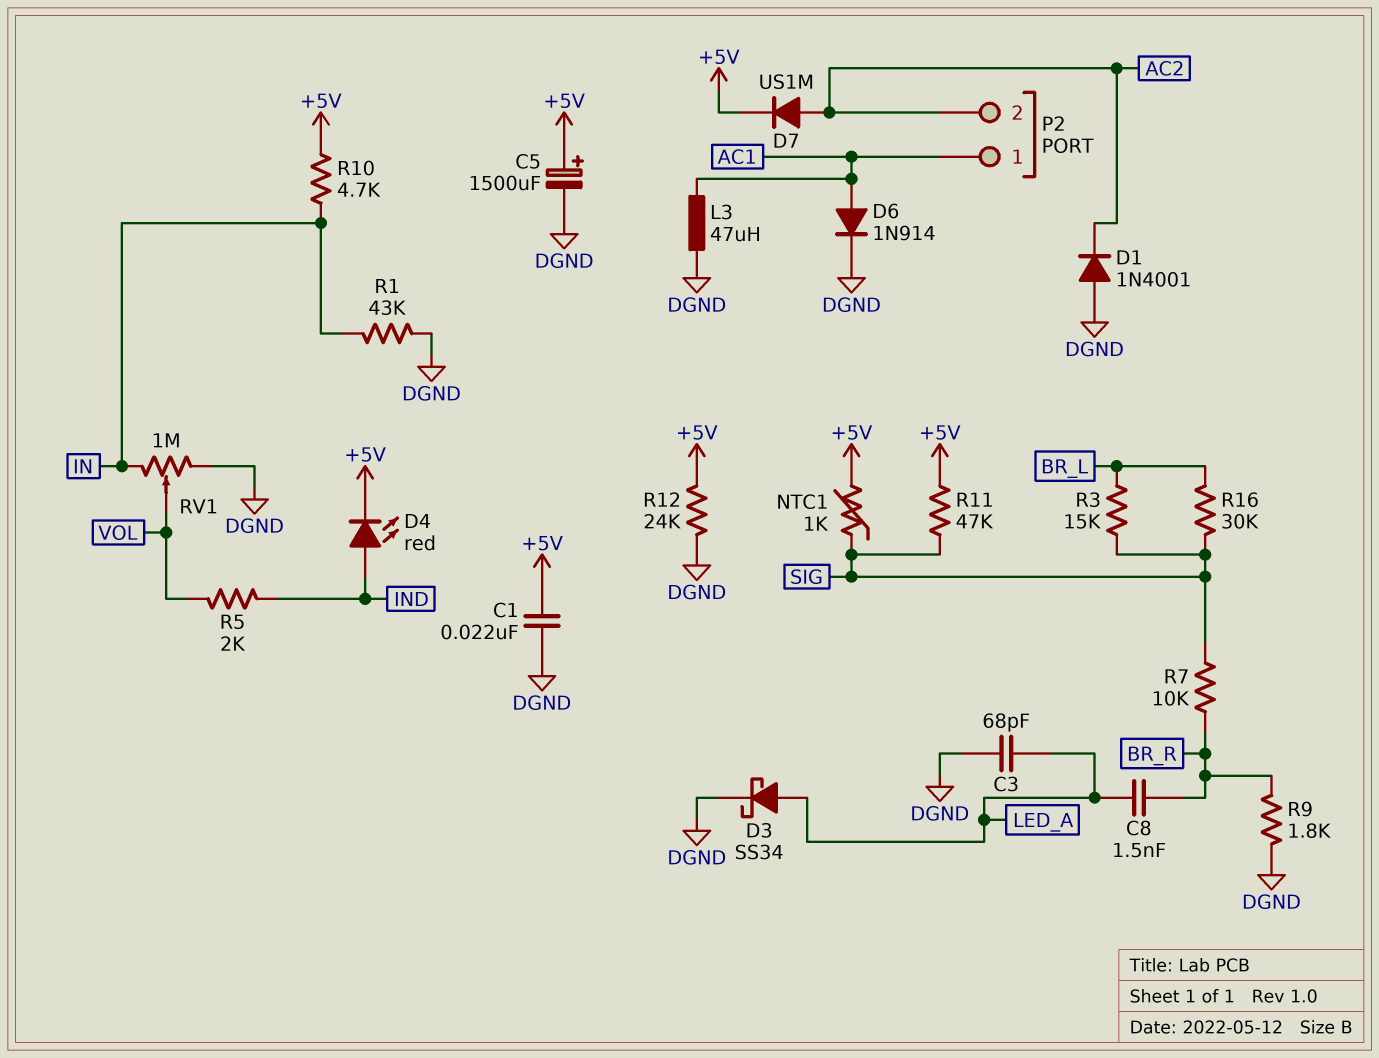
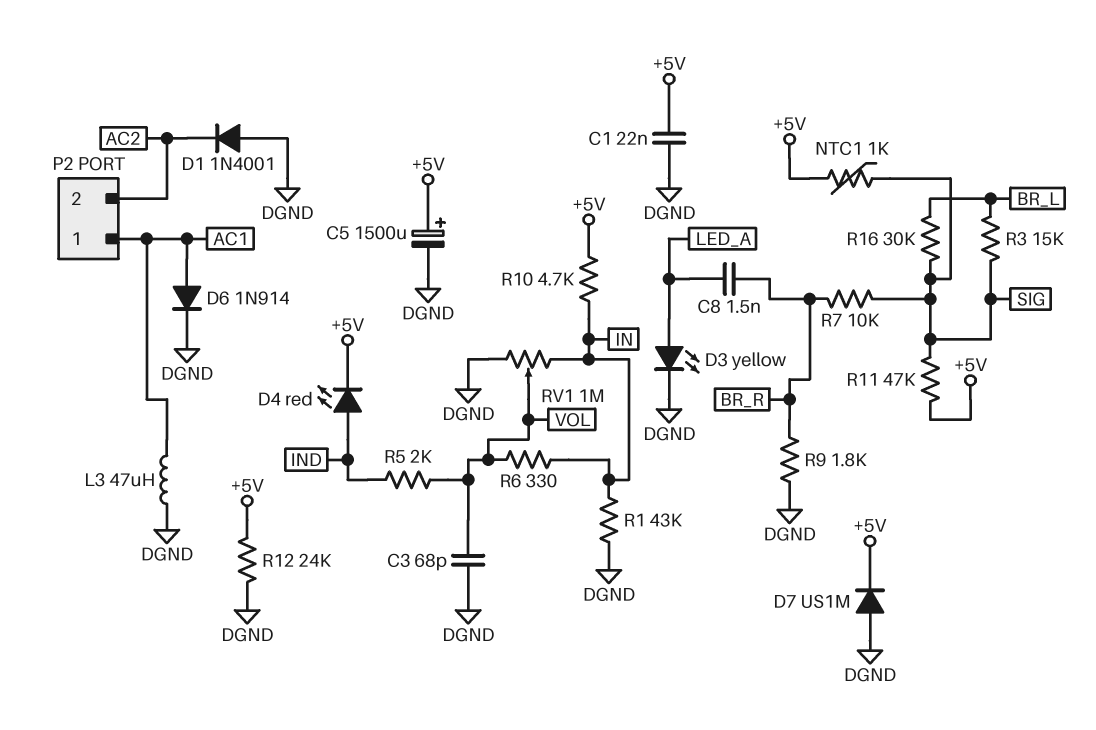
C3: 68pF (DGND, LED_A) -> 68pF (DGND, VOL)
D3: schottky SS34 (A LED_A, K DGND) -> LED yellow (A LED_A, K DGND)
D7: diode US1M (A AC2, K +5V) -> diode US1M (A DGND, K +5V)
R6: none -> 330 (IN, VOL)

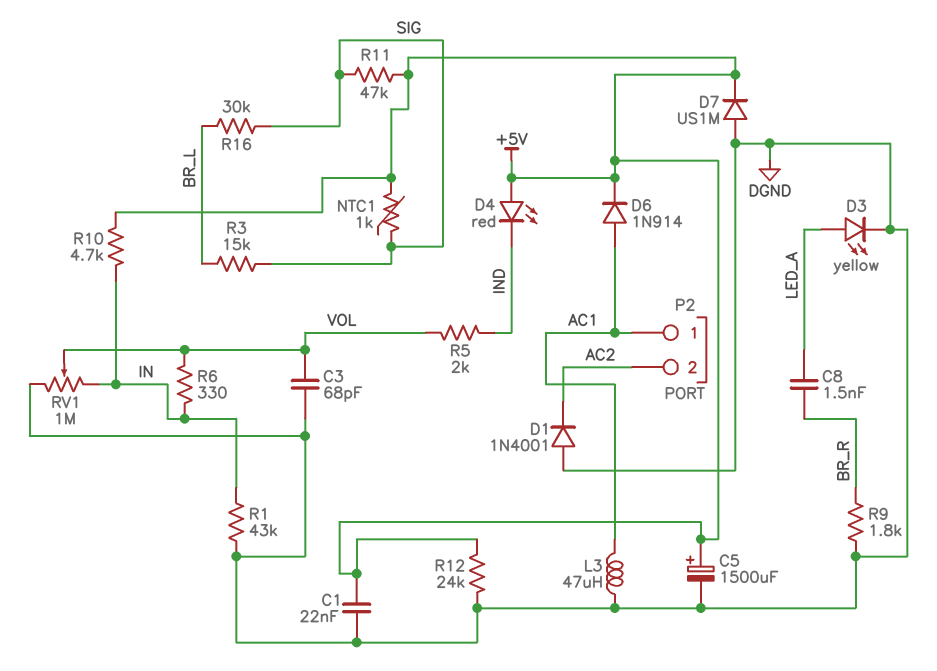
D4: LED red (A IND, K +5V) -> LED red (A +5V, K IND)
D6: diode 1N914 (A AC1, K DGND) -> diode 1N914 (A AC1, K +5V)
R7: 10k (BR_R, SIG) -> none

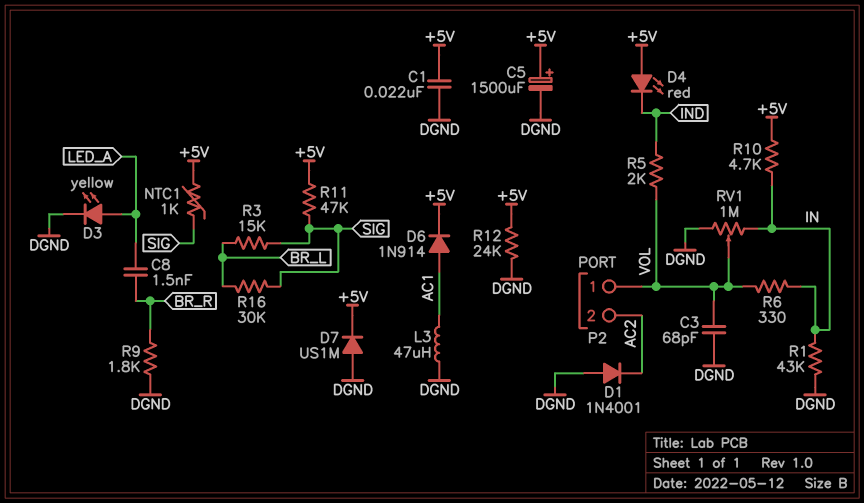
P2 pin 1: AC1 -> VOL

